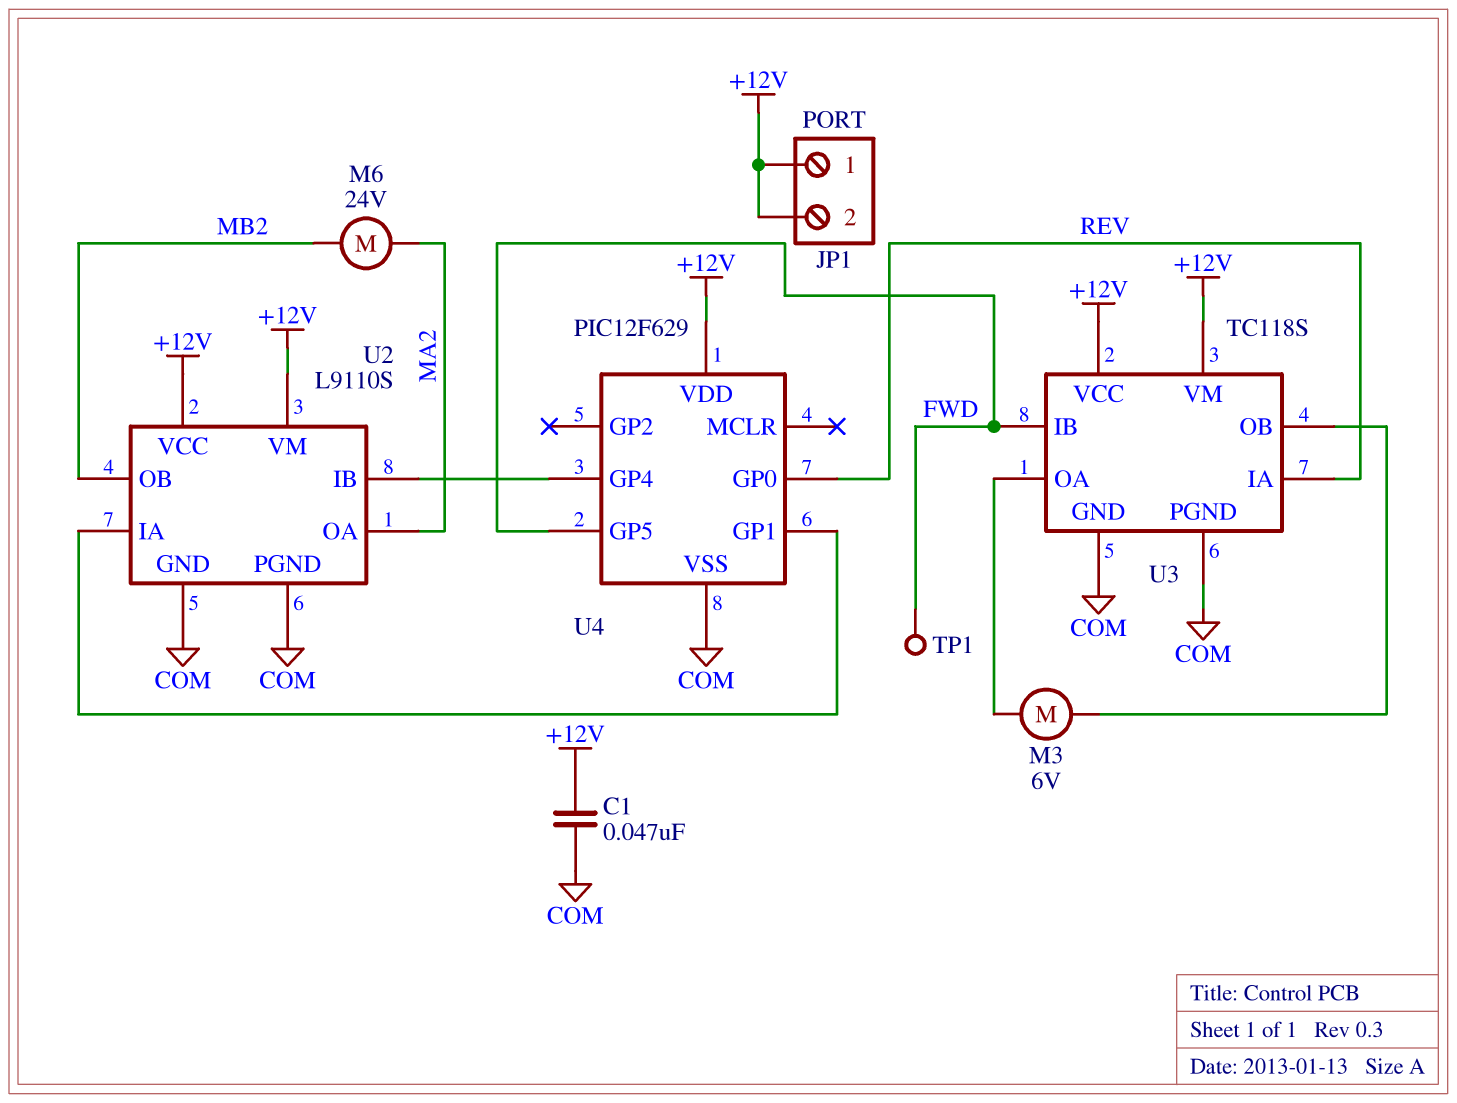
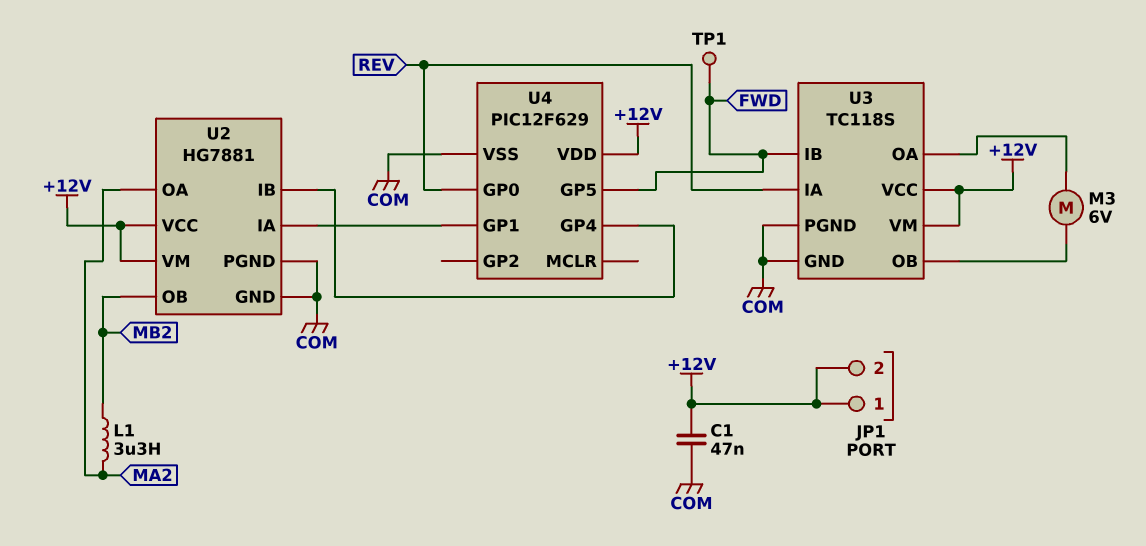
L1: none -> 3.3uH (MA2, MB2)
M6: motor 24V (MA2, MB2) -> none
U2: L9110S -> HG7881

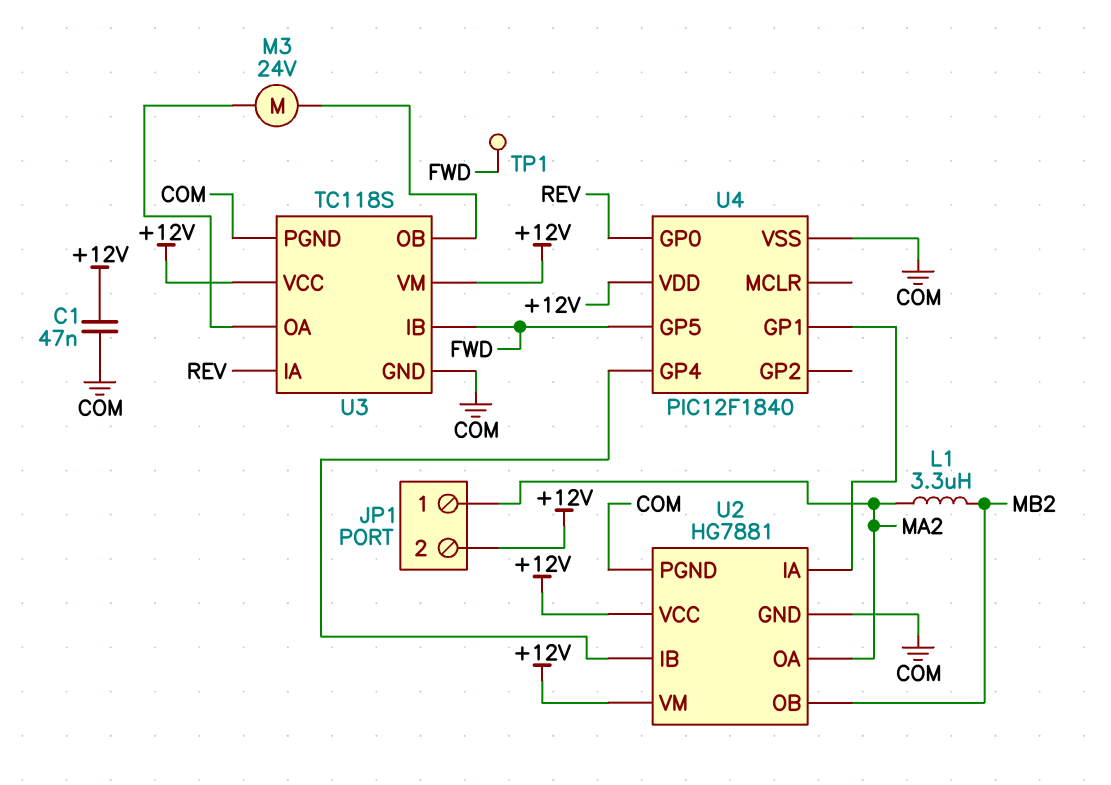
JP1 pin 1: +12V -> MA2
M3: motor 6V (U3/OA, U3/OB) -> motor 24V (U3/OA, U3/OB)
U4: PIC12F629 -> PIC12F1840

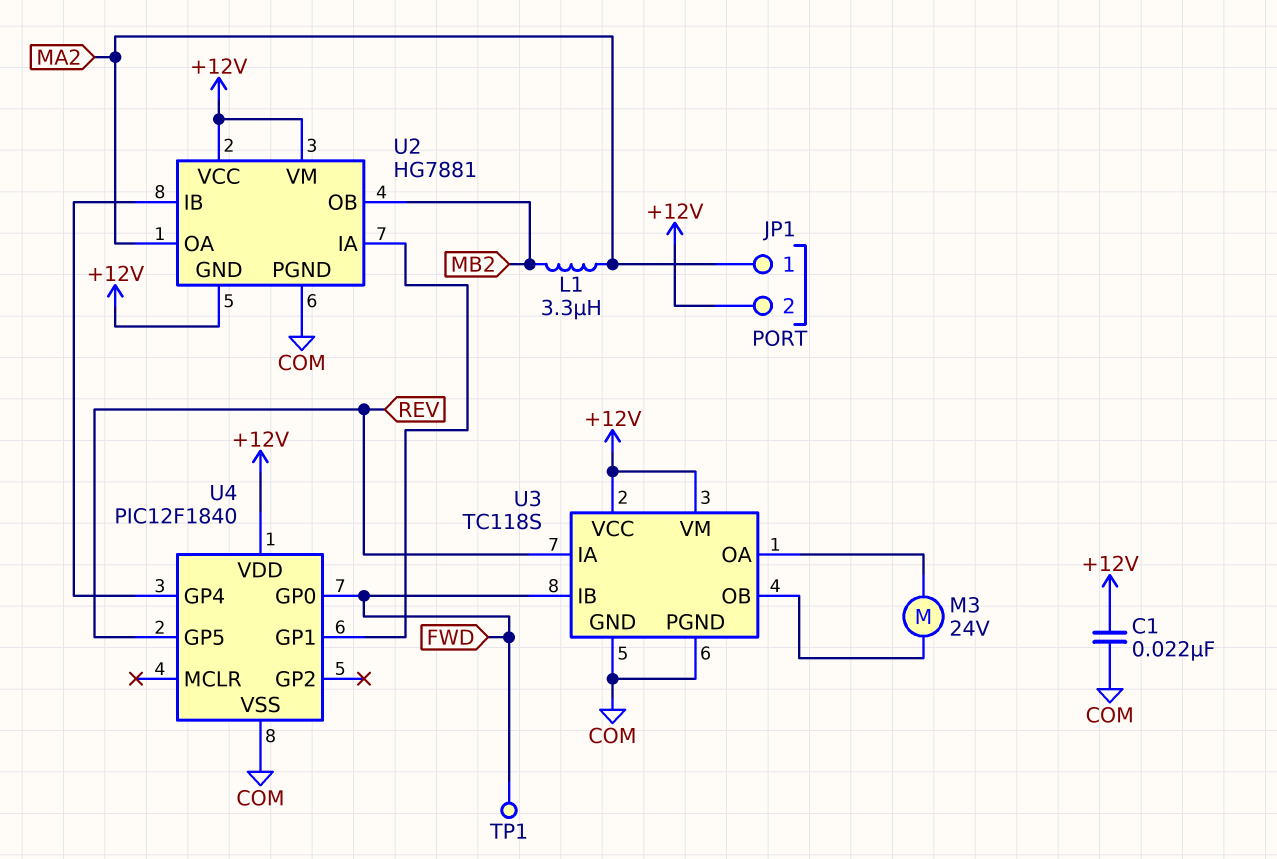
C1: 47nF (+12V, COM) -> 22nF (+12V, COM)
U2 pin GND: COM -> +12V
U4 pin GP0: REV -> FWD
U4 pin GP5: FWD -> REV

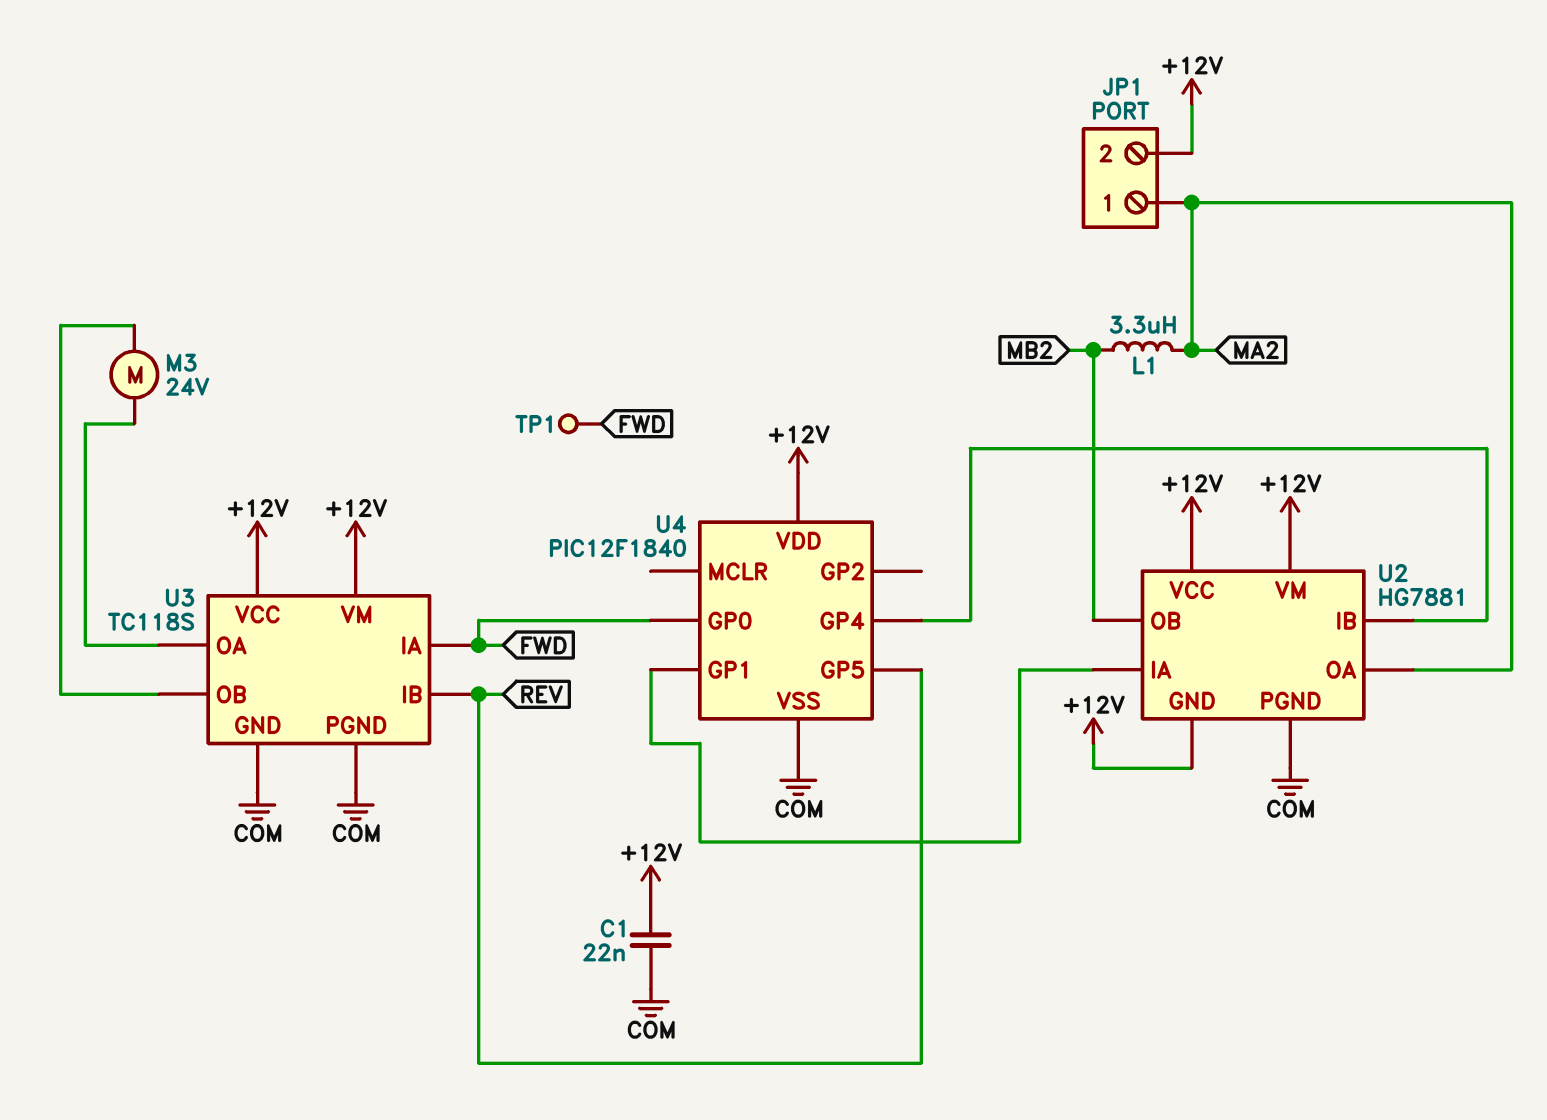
U3 pin IA: REV -> FWD
U3 pin IB: FWD -> REV

